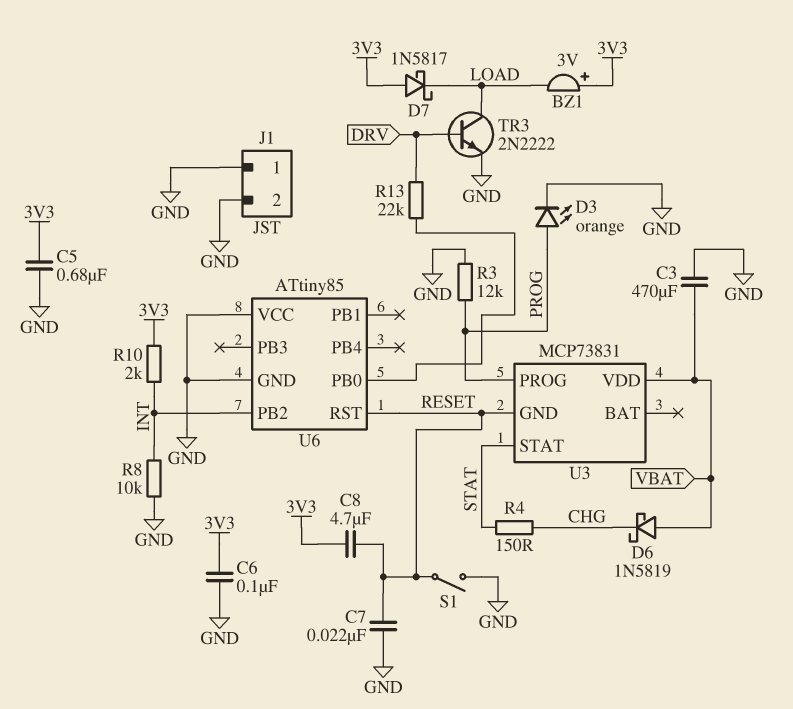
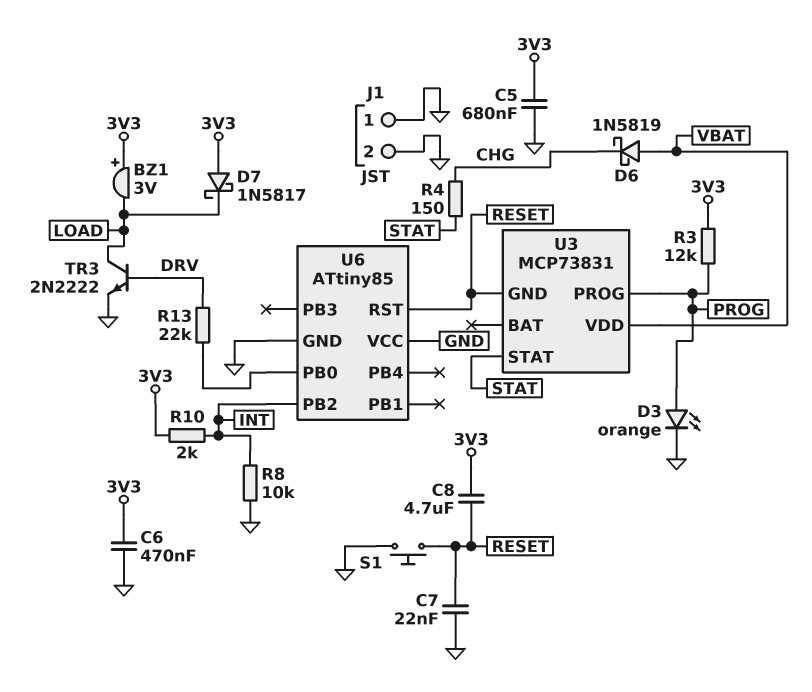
C3: 470uF (GND, VBAT) -> none
C6: 100nF (3V3, GND) -> 470nF (3V3, GND)
R3: 12k (GND, PROG) -> 12k (3V3, PROG)
S1: switch (GND, RESET) -> button (GND, RESET)

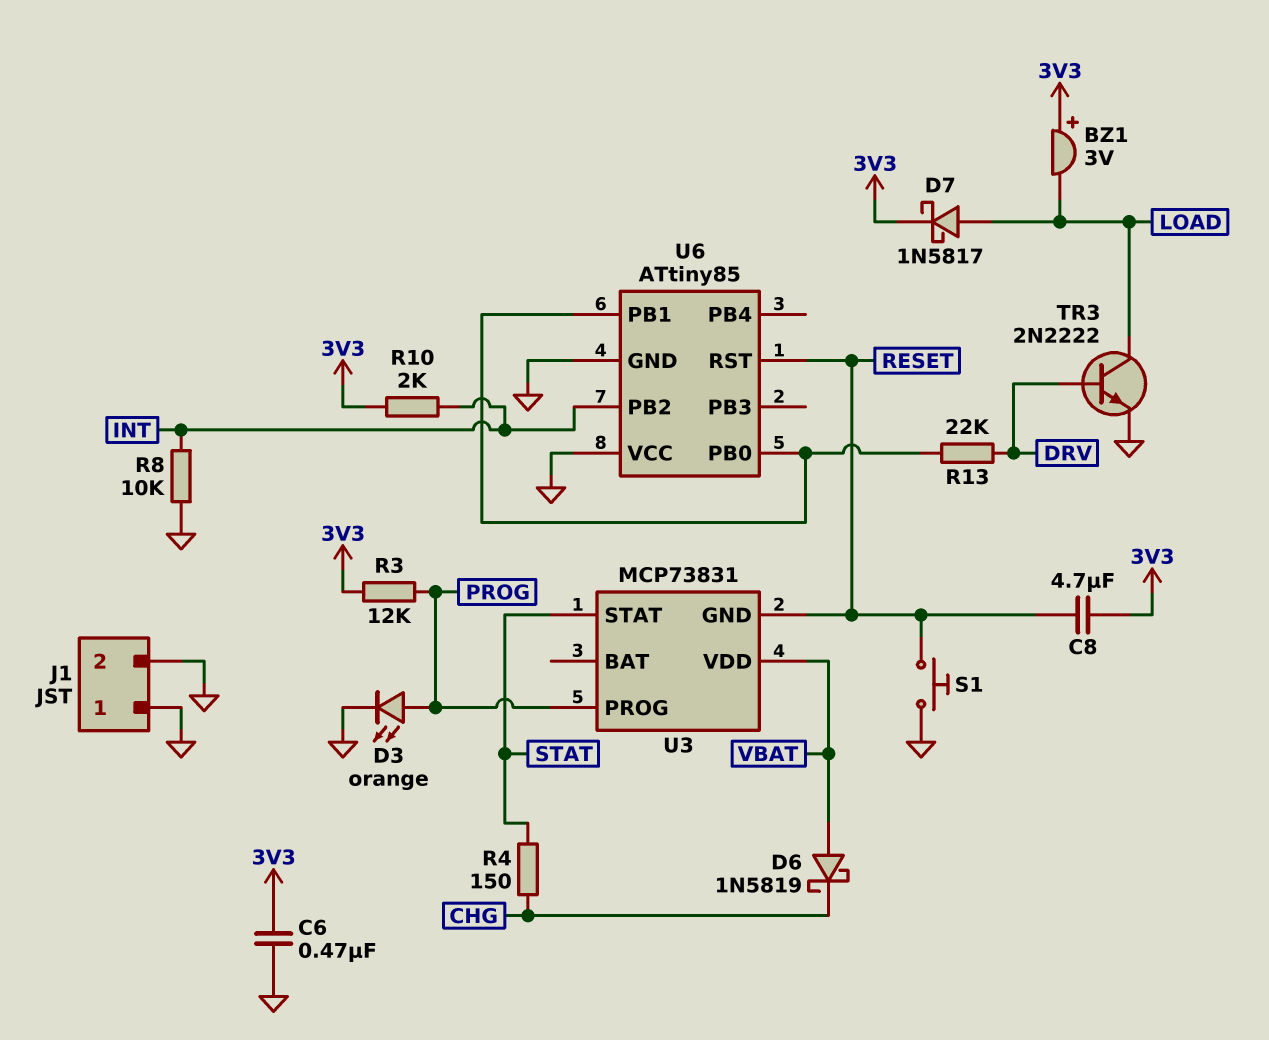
C5: 680nF (3V3, GND) -> none
C7: 22nF (GND, RESET) -> none
D7: schottky 1N5817 (A 3V3, K LOAD) -> schottky 1N5817 (A LOAD, K 3V3)
U6 pin PB1: none -> U6/PB0

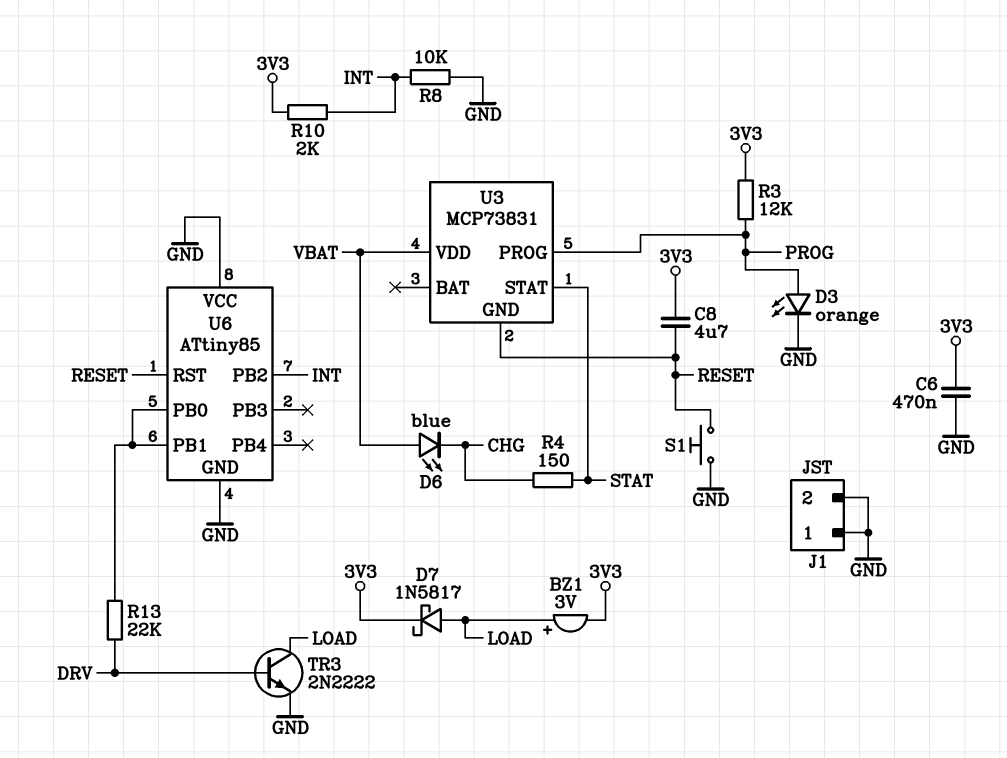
BZ1: buzzer 3V (plus 3V3, minus LOAD) -> buzzer 3V (plus LOAD, minus 3V3)
D6: schottky 1N5819 (A VBAT, K CHG) -> LED blue (A VBAT, K CHG)

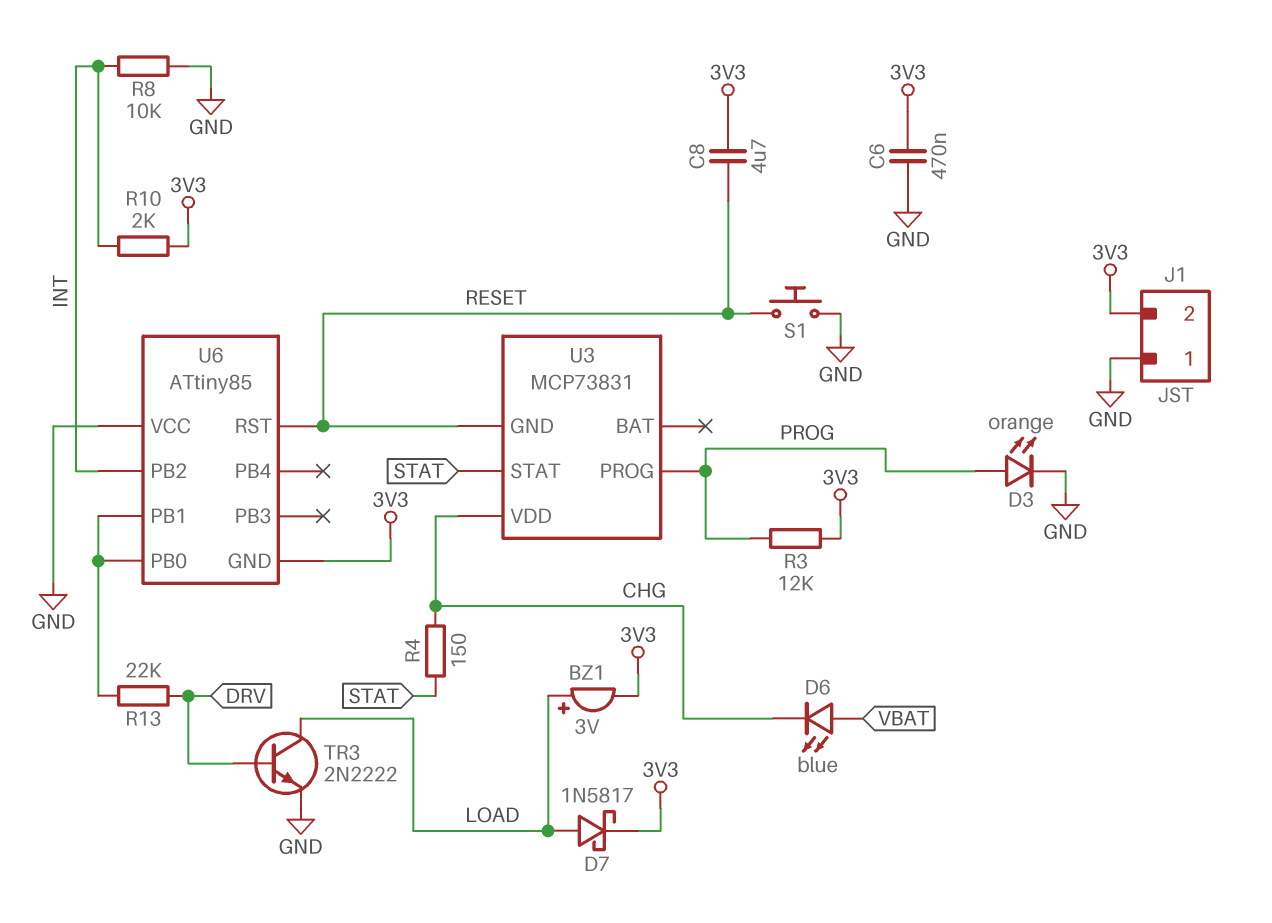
J1 pin 2: GND -> 3V3
U3 pin VDD: VBAT -> CHG
U6 pin GND: GND -> 3V3

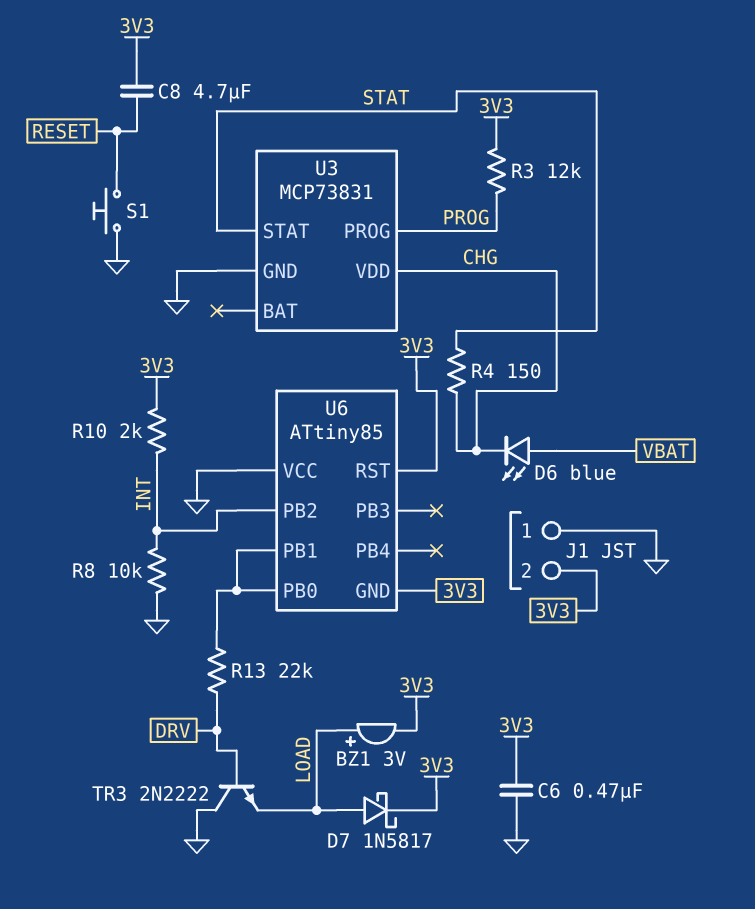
D3: LED orange (A PROG, K GND) -> none
TR3: NPN 2N2222 (B DRV, C LOAD, E GND) -> NPN 2N2222 (B DRV, C GND, E LOAD)
U3 pin GND: RESET -> GND
U6 pin RST: RESET -> 3V3

